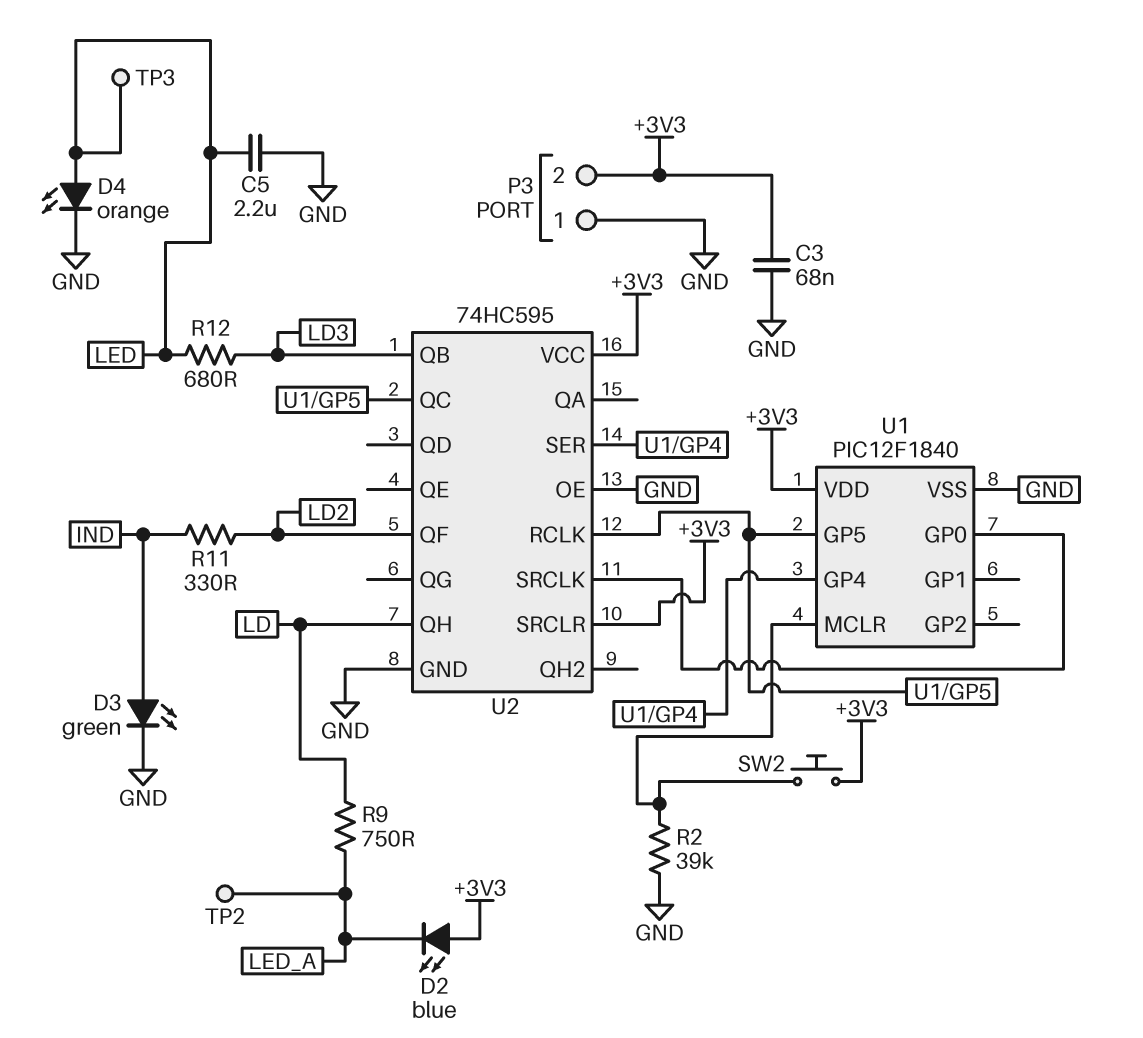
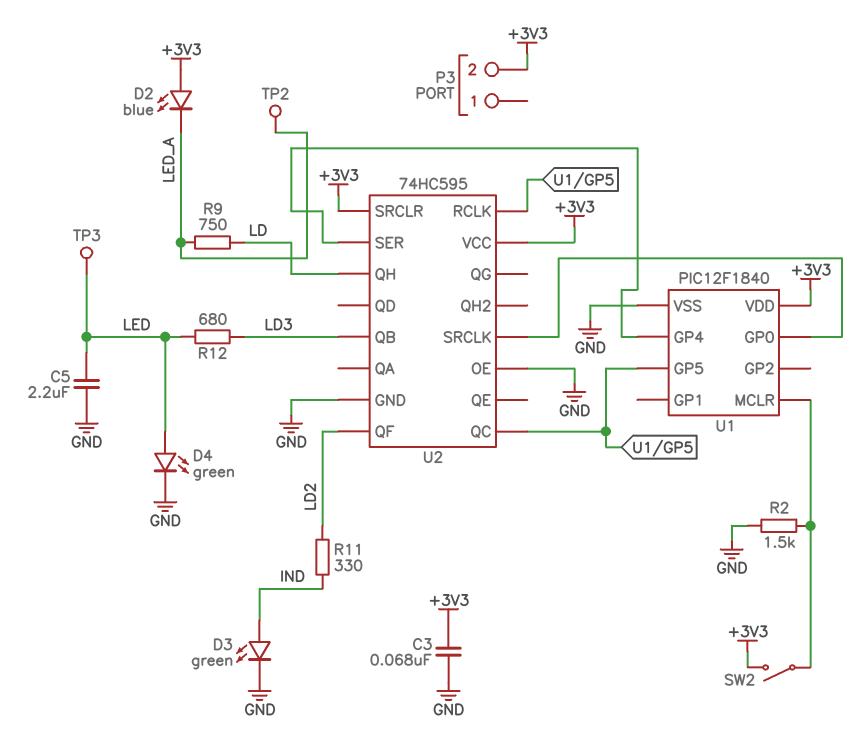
D4: LED orange (A LED, K GND) -> LED green (A LED, K GND)
P3 pin 1: GND -> none
R2: 39k (GND, U1/MCLR) -> 1.5k (GND, U1/MCLR)
SW2: button (+3V3, U1/MCLR) -> switch (+3V3, U1/MCLR)

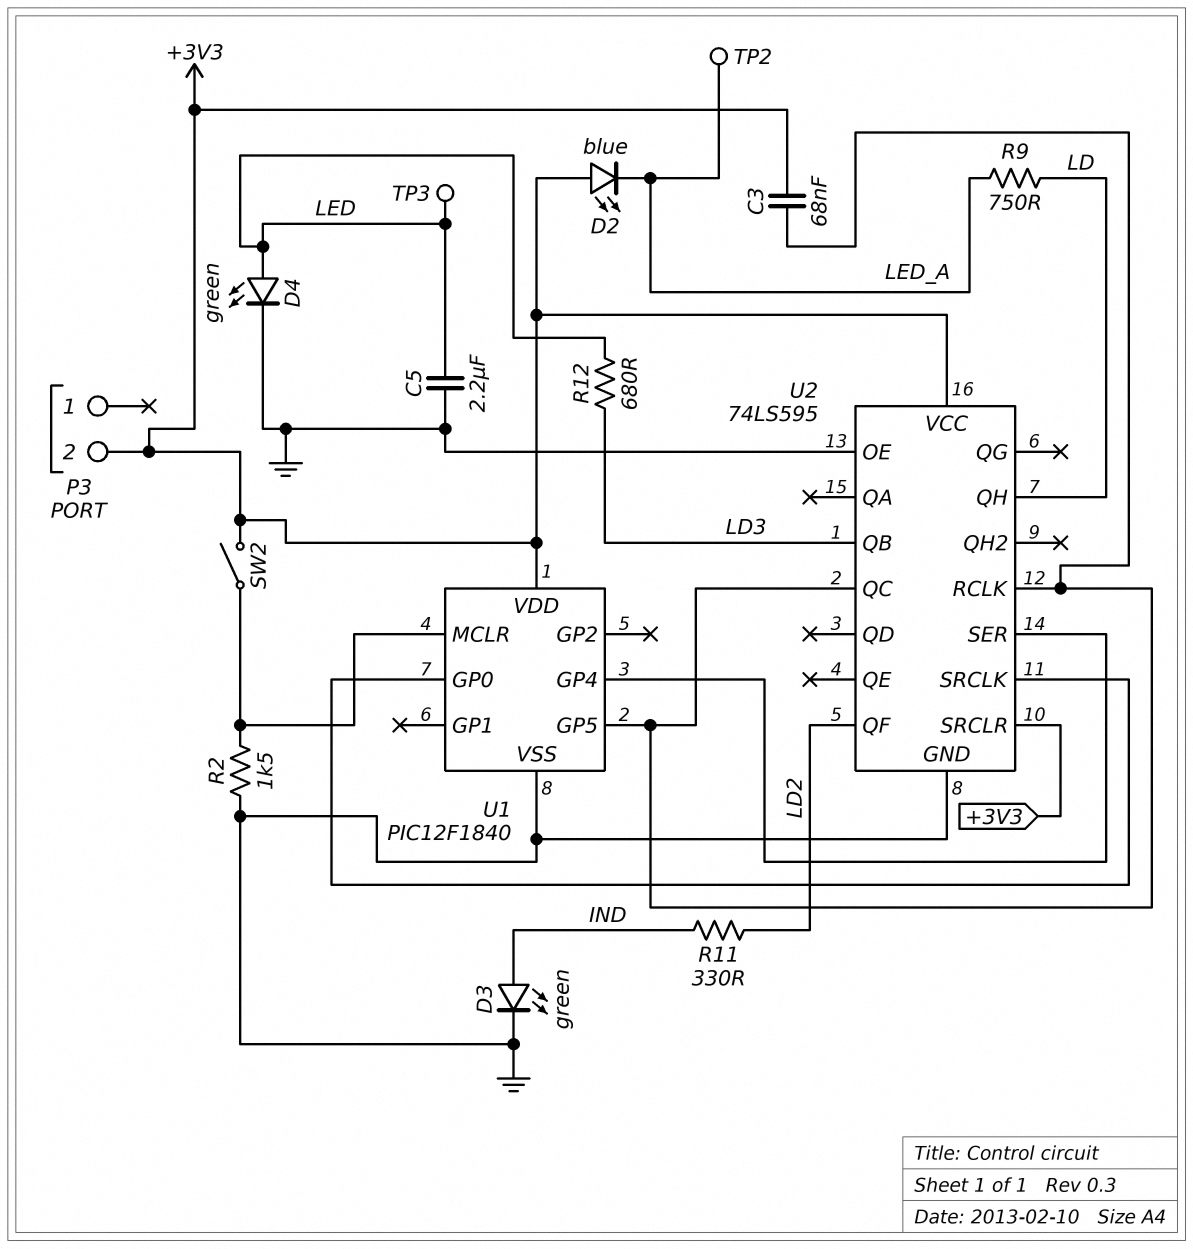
C3: 68nF (+3V3, GND) -> 68nF (+3V3, U1/GP5)
U2: 74HC595 -> 74LS595

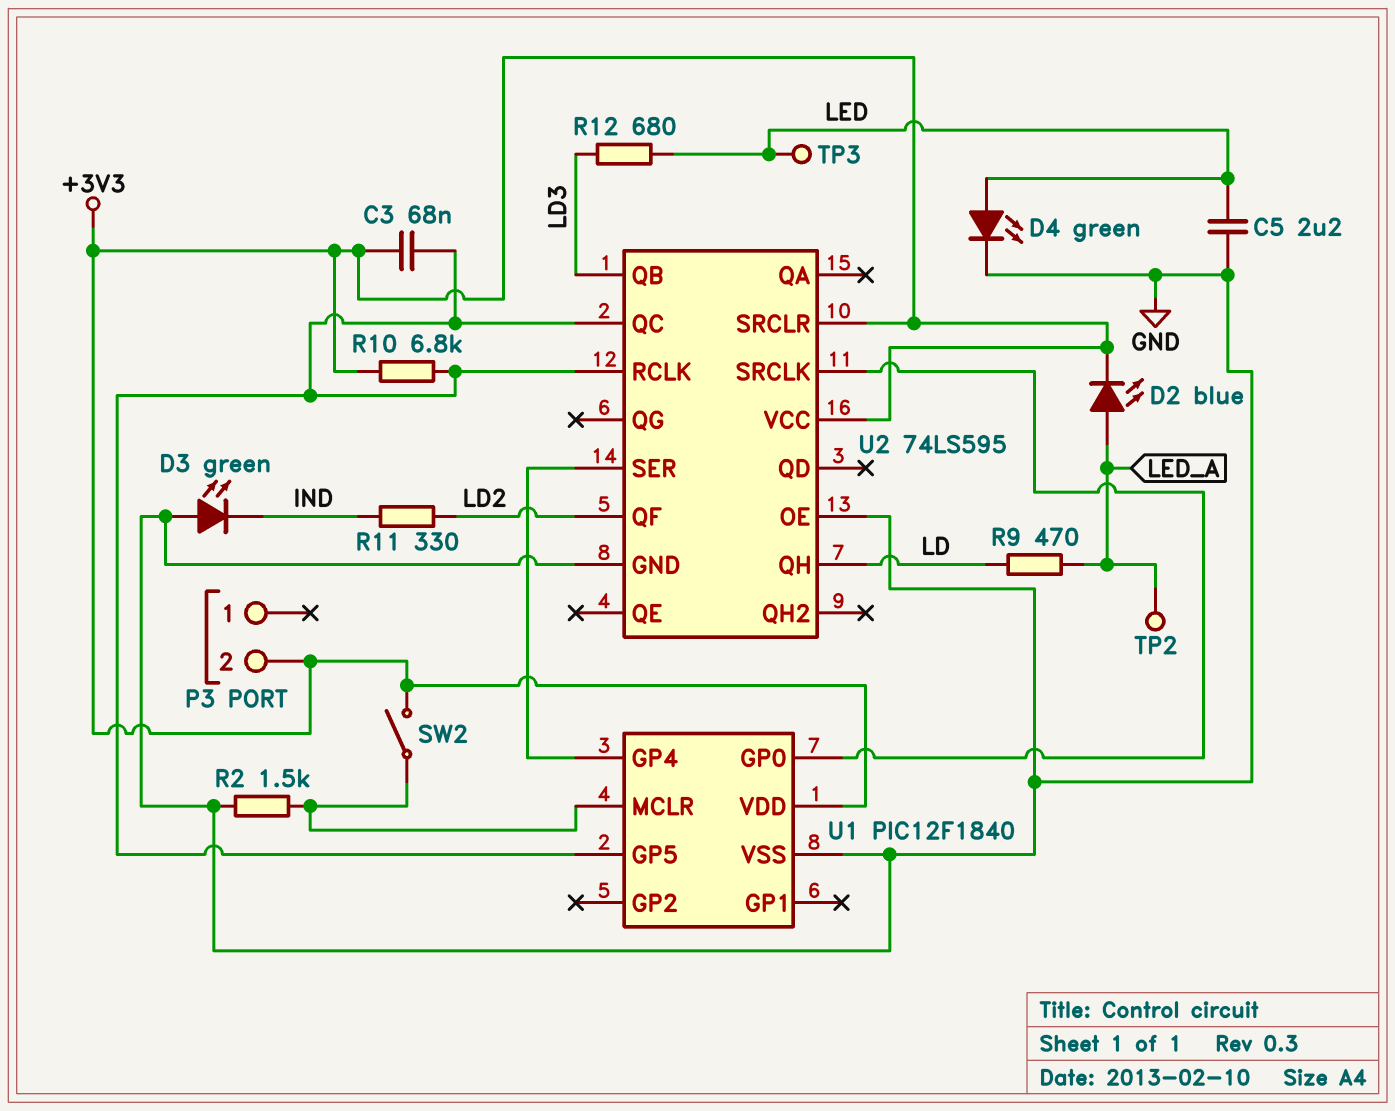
D2: LED blue (A +3V3, K LED_A) -> LED blue (A LED_A, K +3V3)
D3: LED green (A IND, K GND) -> LED green (A GND, K IND)
R9: 750 (LD, LED_A) -> 470 (LD, LED_A)
R10: none -> 6.8k (+3V3, U1/GP5)

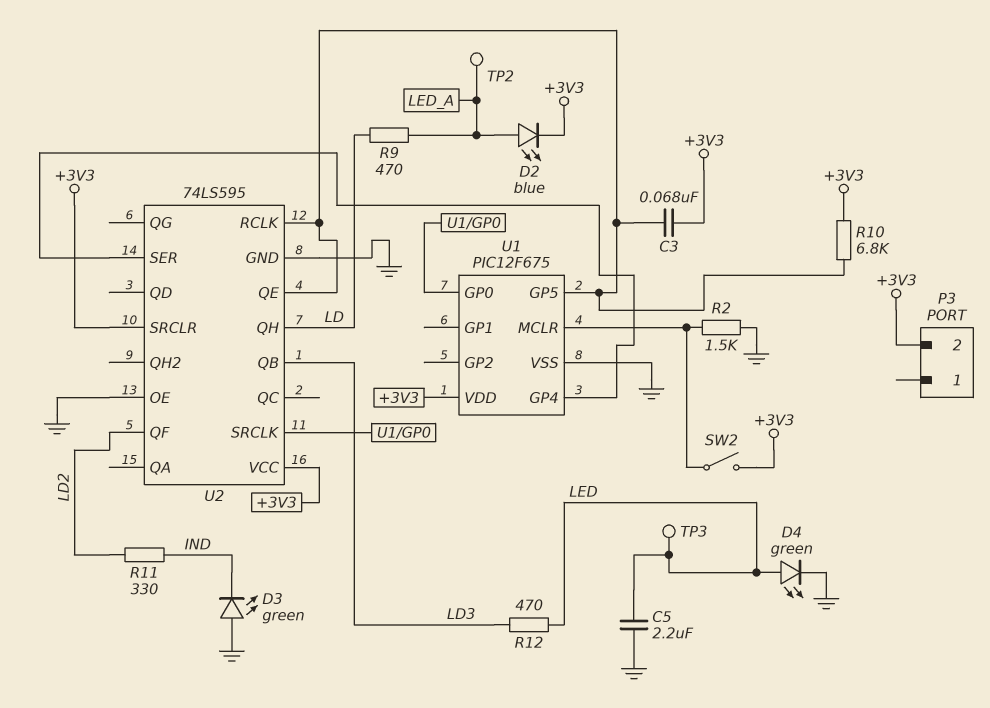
R12: 680 (LD3, LED) -> 470 (LD3, LED)
U1: PIC12F1840 -> PIC12F675
U2 pin QC: U1/GP5 -> none
U2 pin QE: none -> U1/GP5

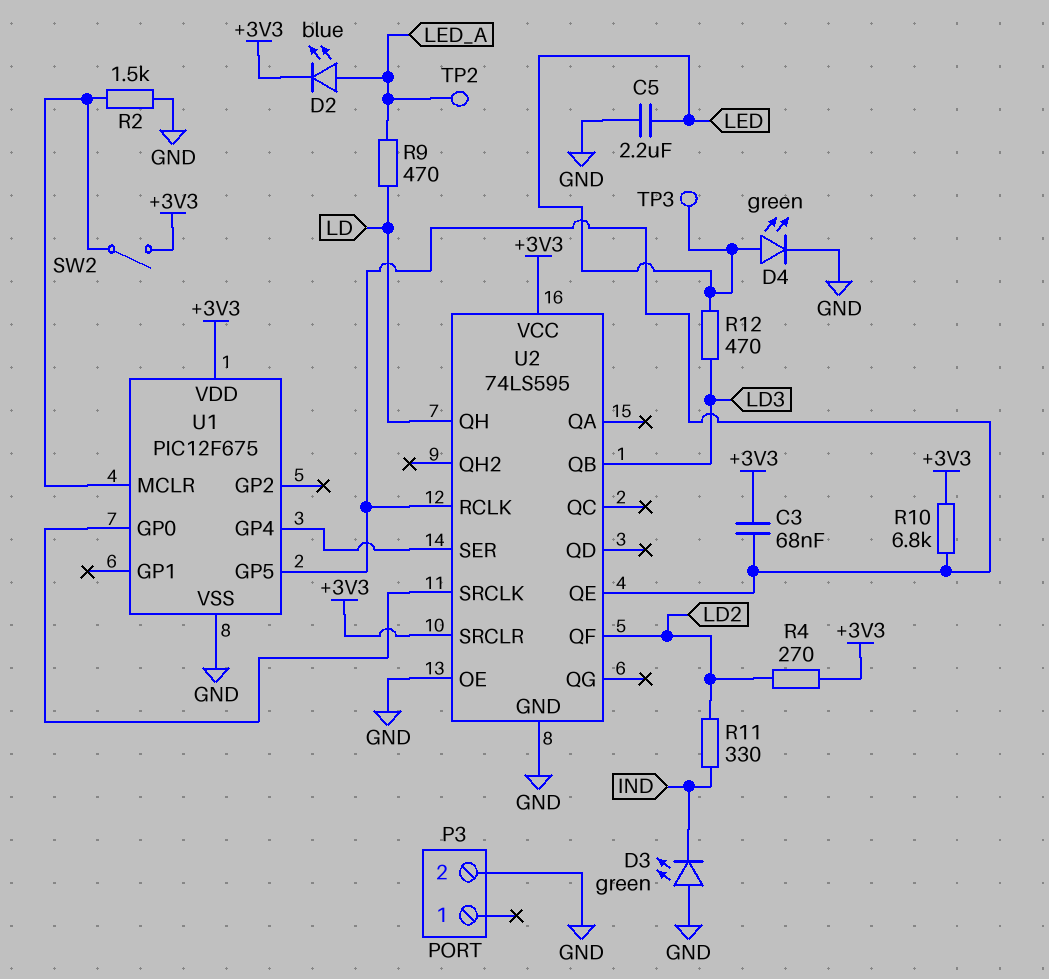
P3 pin 2: +3V3 -> GND
R4: none -> 270 (+3V3, LD2)

